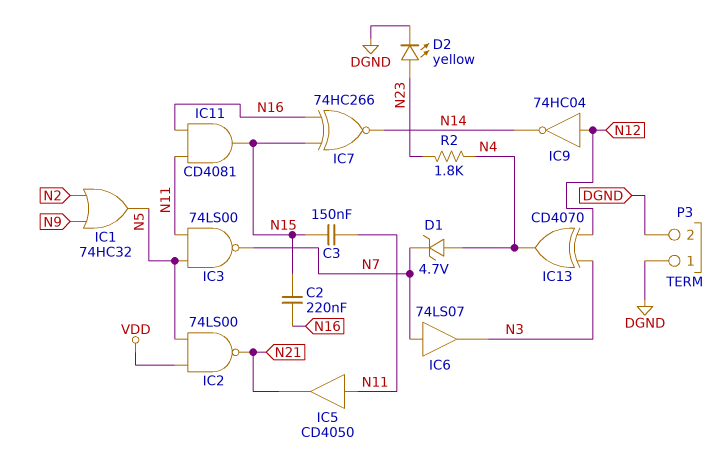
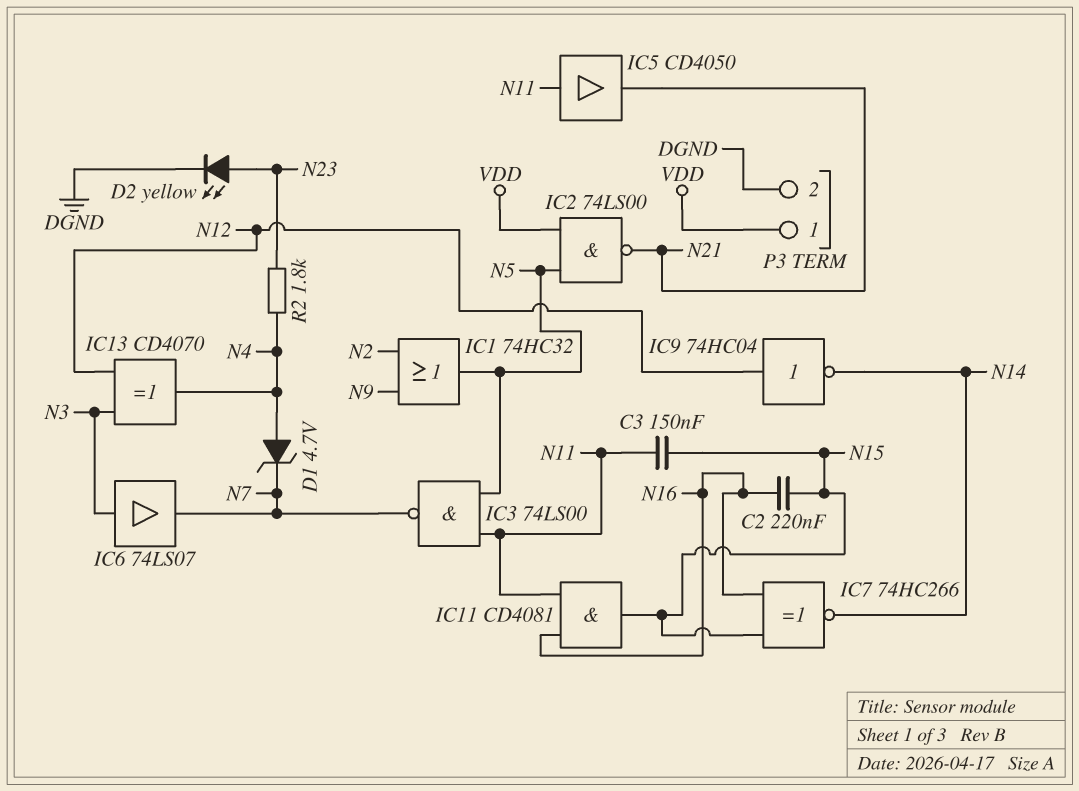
IC6: buffer 74LS07 (in N7, out N3) -> buffer 74LS07 (in N3, out N7)
P3 pin 1: DGND -> VDD

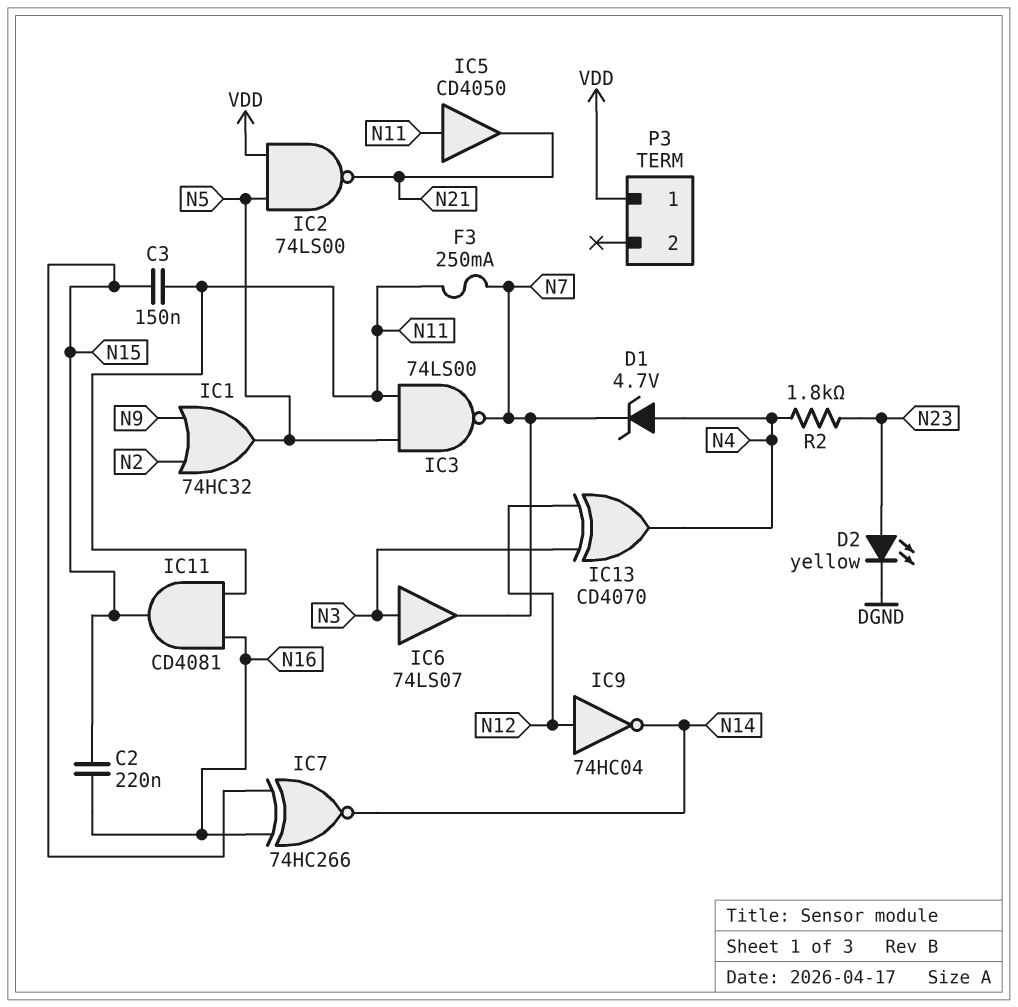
F3: none -> 250mA (N7, N11)
P3 pin 2: DGND -> none

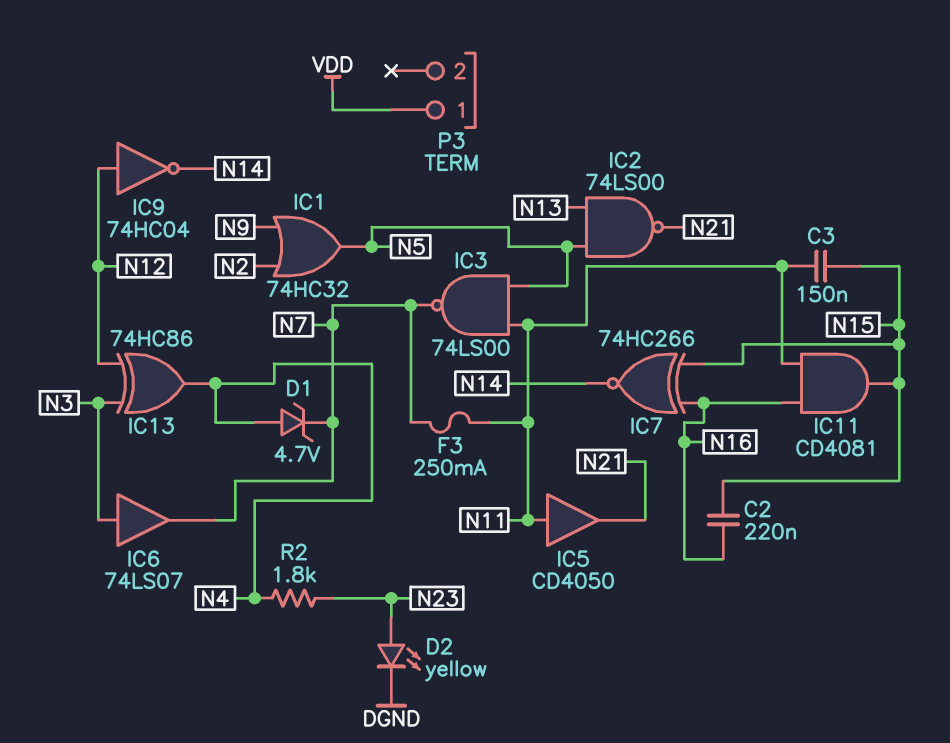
IC2: NAND 74LS00 (in N5, in VDD, out N21) -> NAND 74LS00 (in N5, in N13, out N21)
IC13: XOR CD4070 (in N3, in N12, out N4) -> XOR 74HC86 (in N3, in N12, out N4)

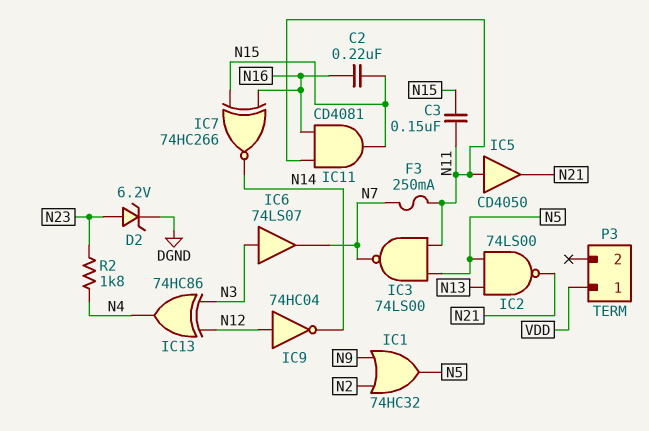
D1: zener 4.7V (A N4, K N7) -> none
D2: LED yellow (A N23, K DGND) -> zener 6.2V (A N23, K DGND)

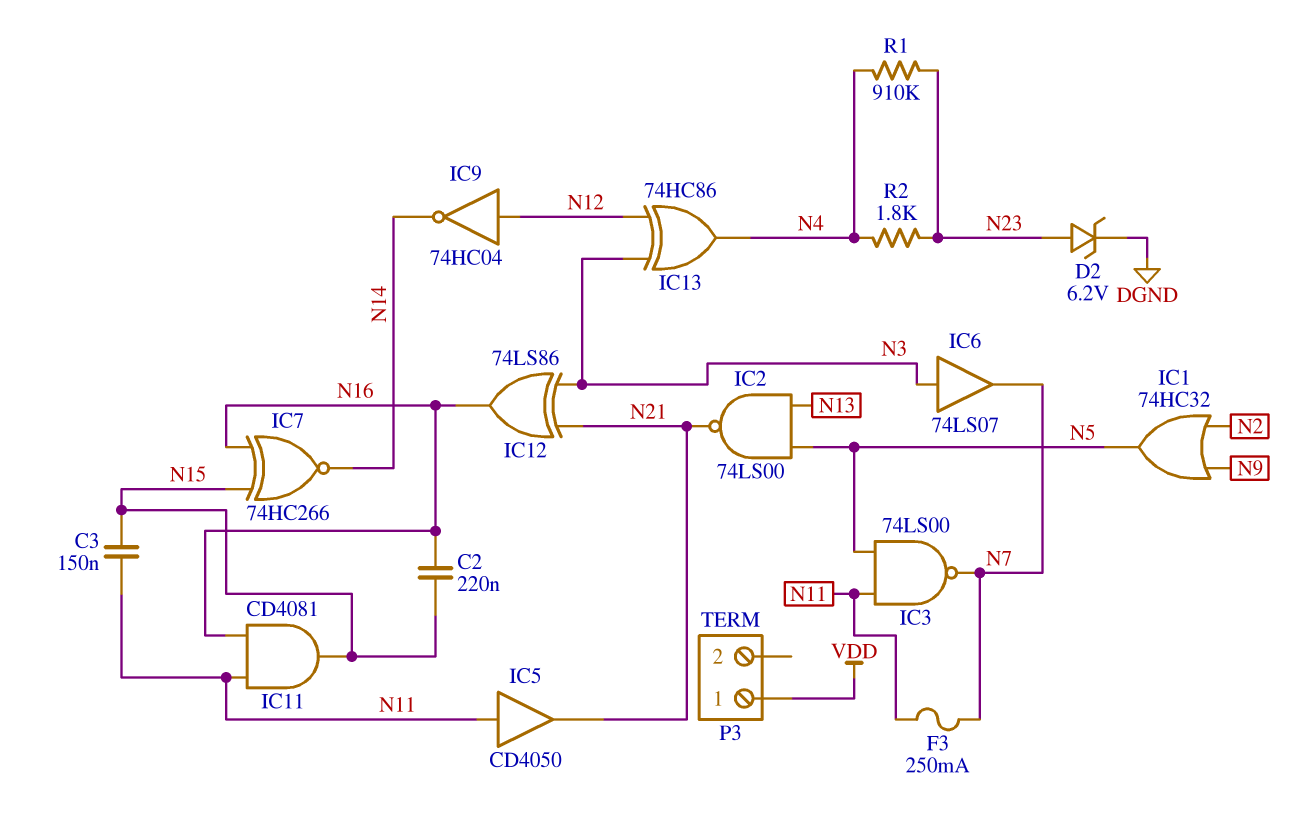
IC12: none -> XOR 74LS86 (in N3, in N21, out N16)
R1: none -> 910k (N4, N23)

